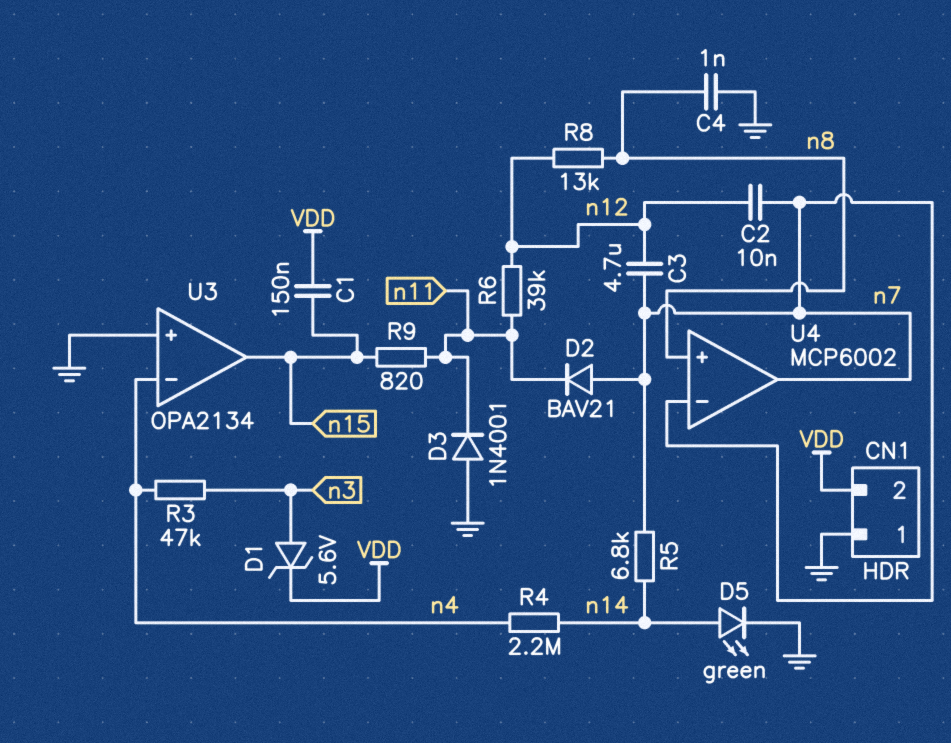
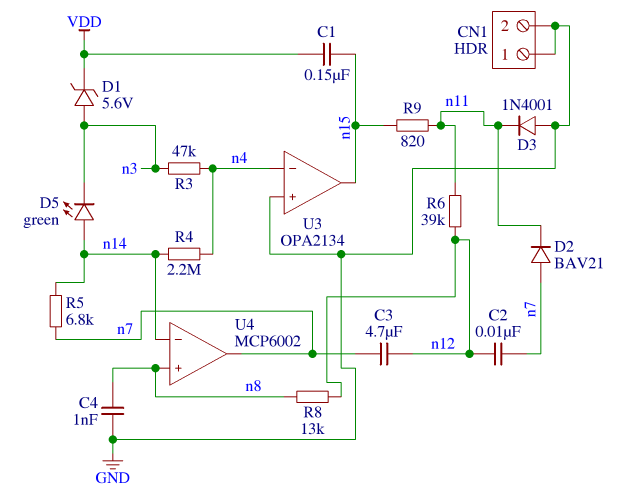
CN1 pin 2: VDD -> GND
D5: LED green (A n14, K GND) -> LED green (A n14, K n3)
U4 pin in-: n7 -> n14

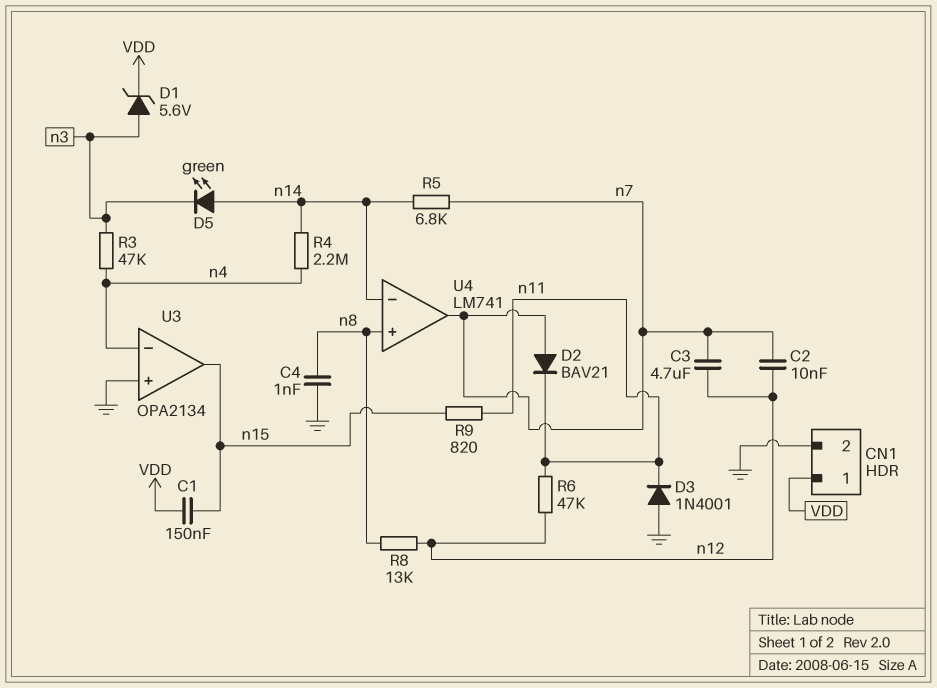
CN1 pin 1: GND -> VDD
R6: 39k (n11, n12) -> 47k (n11, n12)
U4: MCP6002 -> LM741

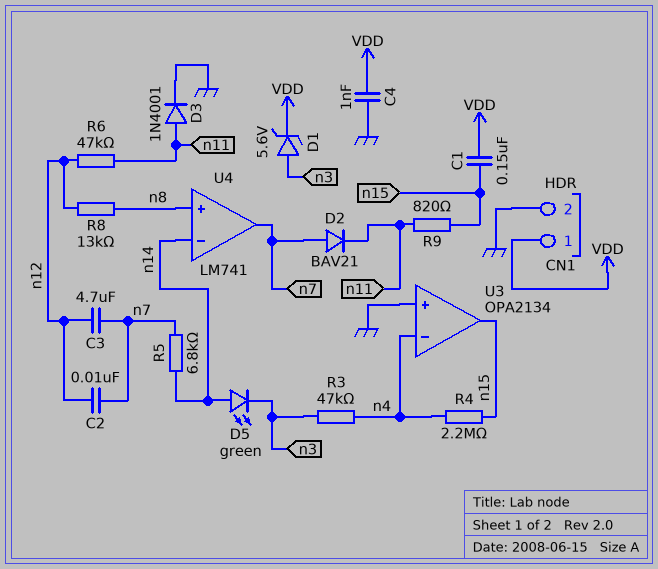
C4: 1nF (GND, n8) -> 1nF (GND, VDD)
D3: diode 1N4001 (A GND, K n11) -> diode 1N4001 (A n11, K GND)
R4: 2.2M (n4, n14) -> 2.2M (n4, n15)

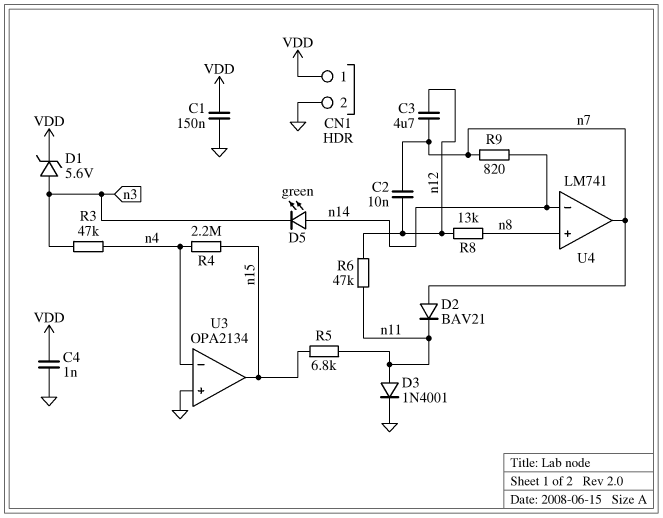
C1: 150nF (VDD, n15) -> 150nF (GND, VDD)
R5: 6.8k (n7, n14) -> 6.8k (n11, n15)
R9: 820 (n11, n15) -> 820 (n7, n14)

